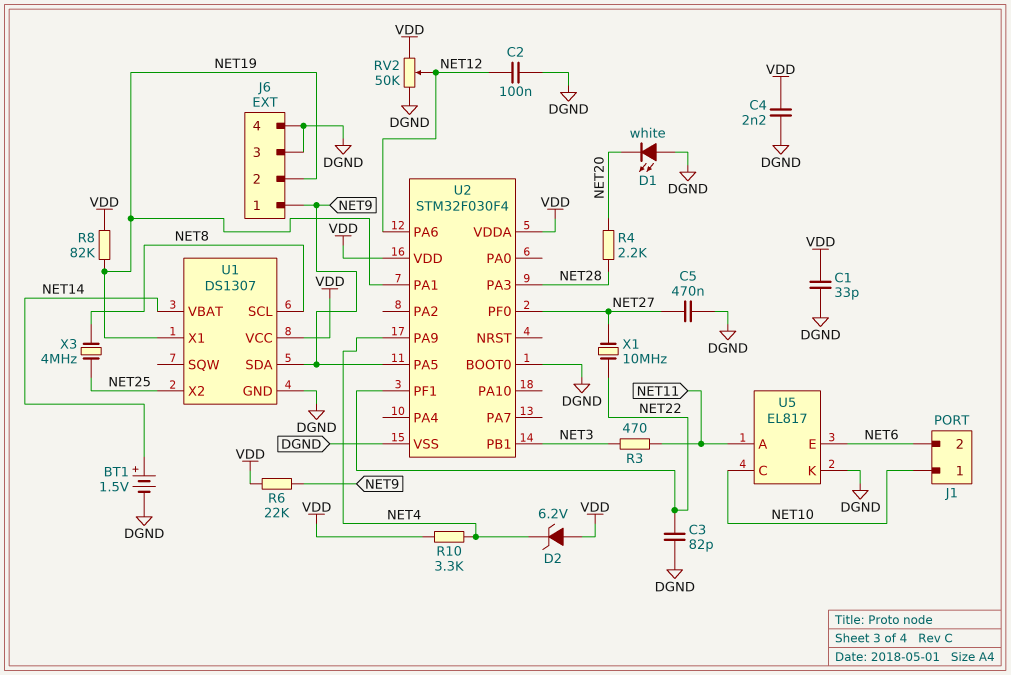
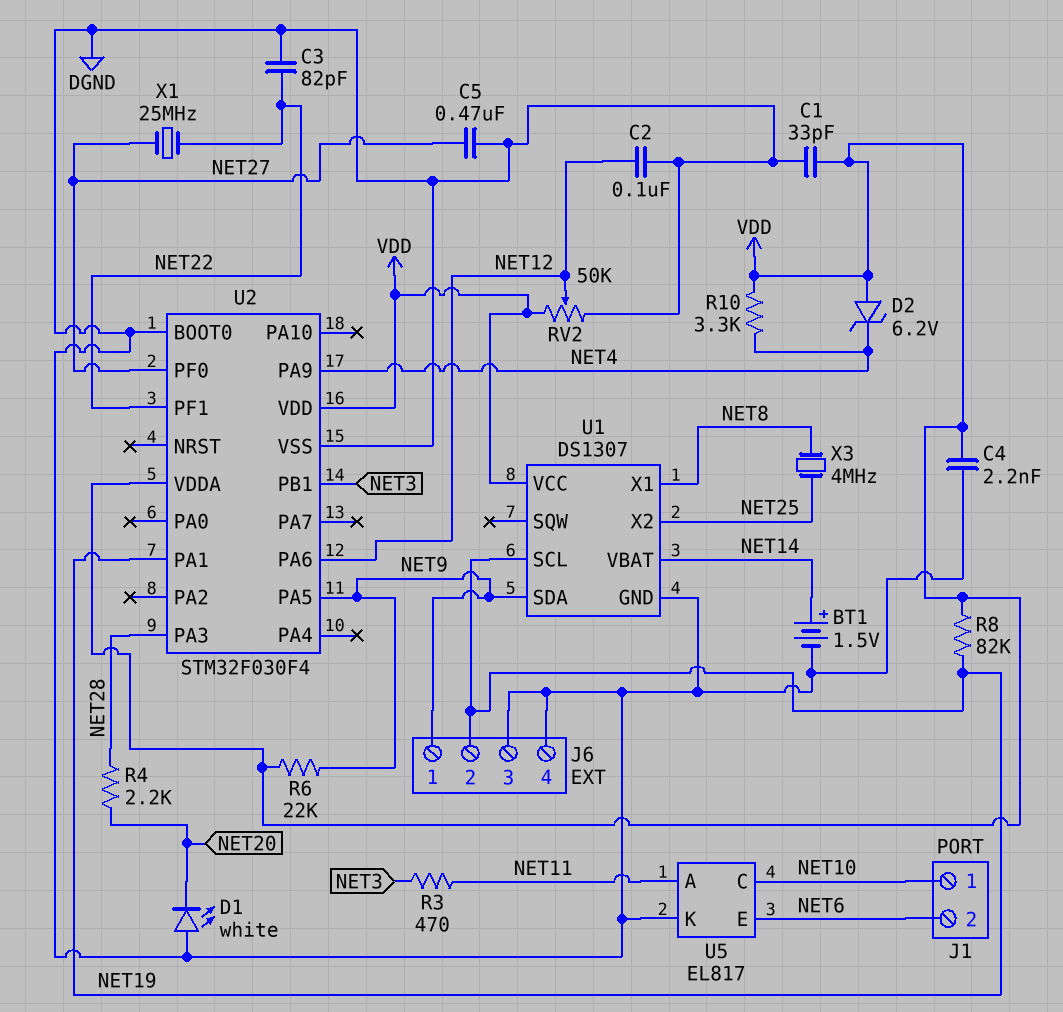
U1 pin SCL: NET8 -> NET19
U1 pin X1: NET19 -> NET8
X1: 10MHz (NET22, NET27) -> 25MHz (NET22, NET27)

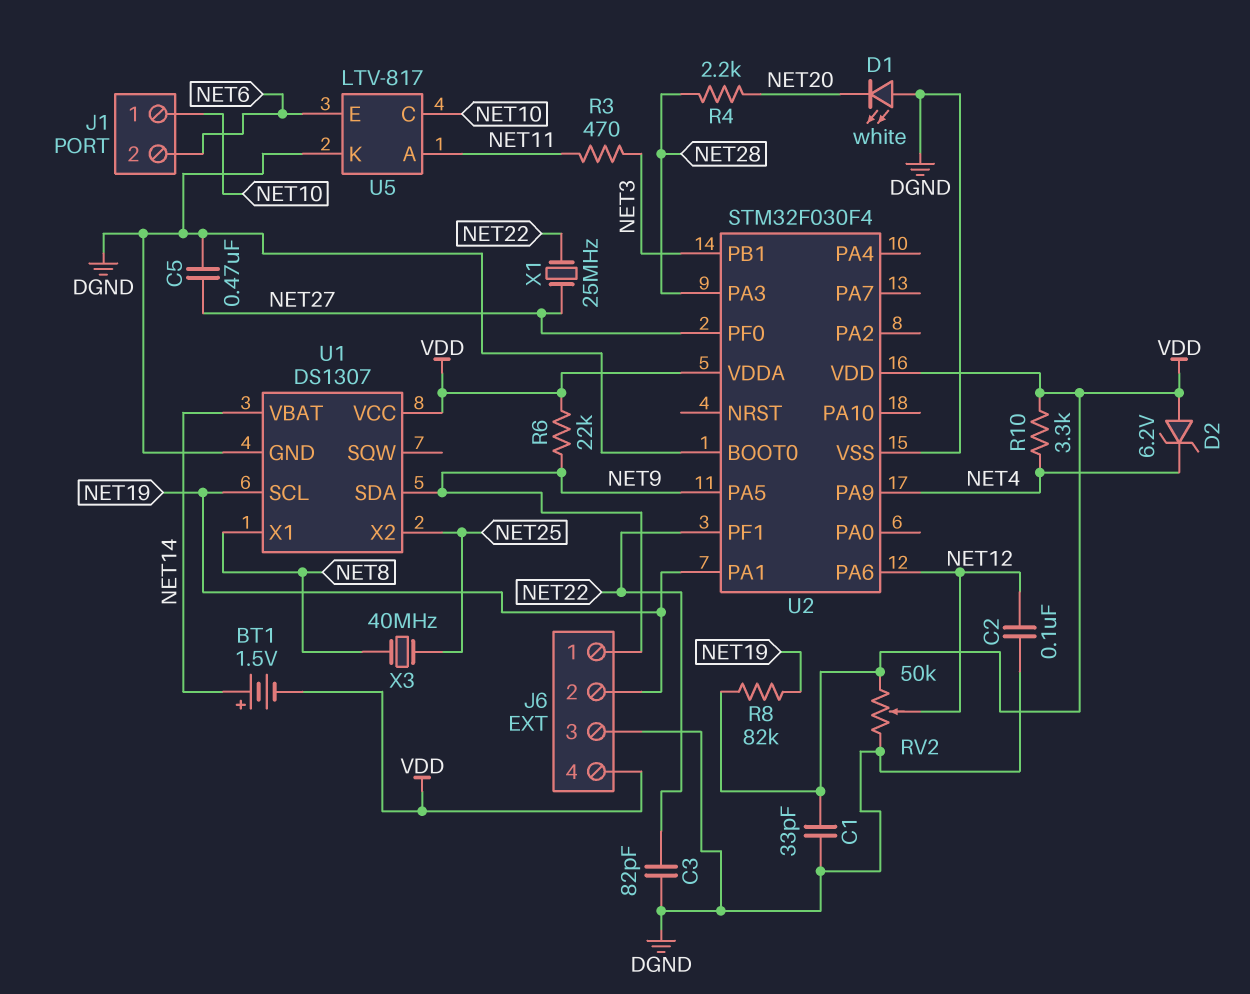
BT1: 1.5V (plus NET14, minus DGND) -> 1.5V (plus NET14, minus VDD)
C4: 2.2nF (DGND, VDD) -> none
J6 pin 4: DGND -> VDD
U5: EL817 -> LTV-817
X3: 4MHz (NET8, NET25) -> 40MHz (NET8, NET25)

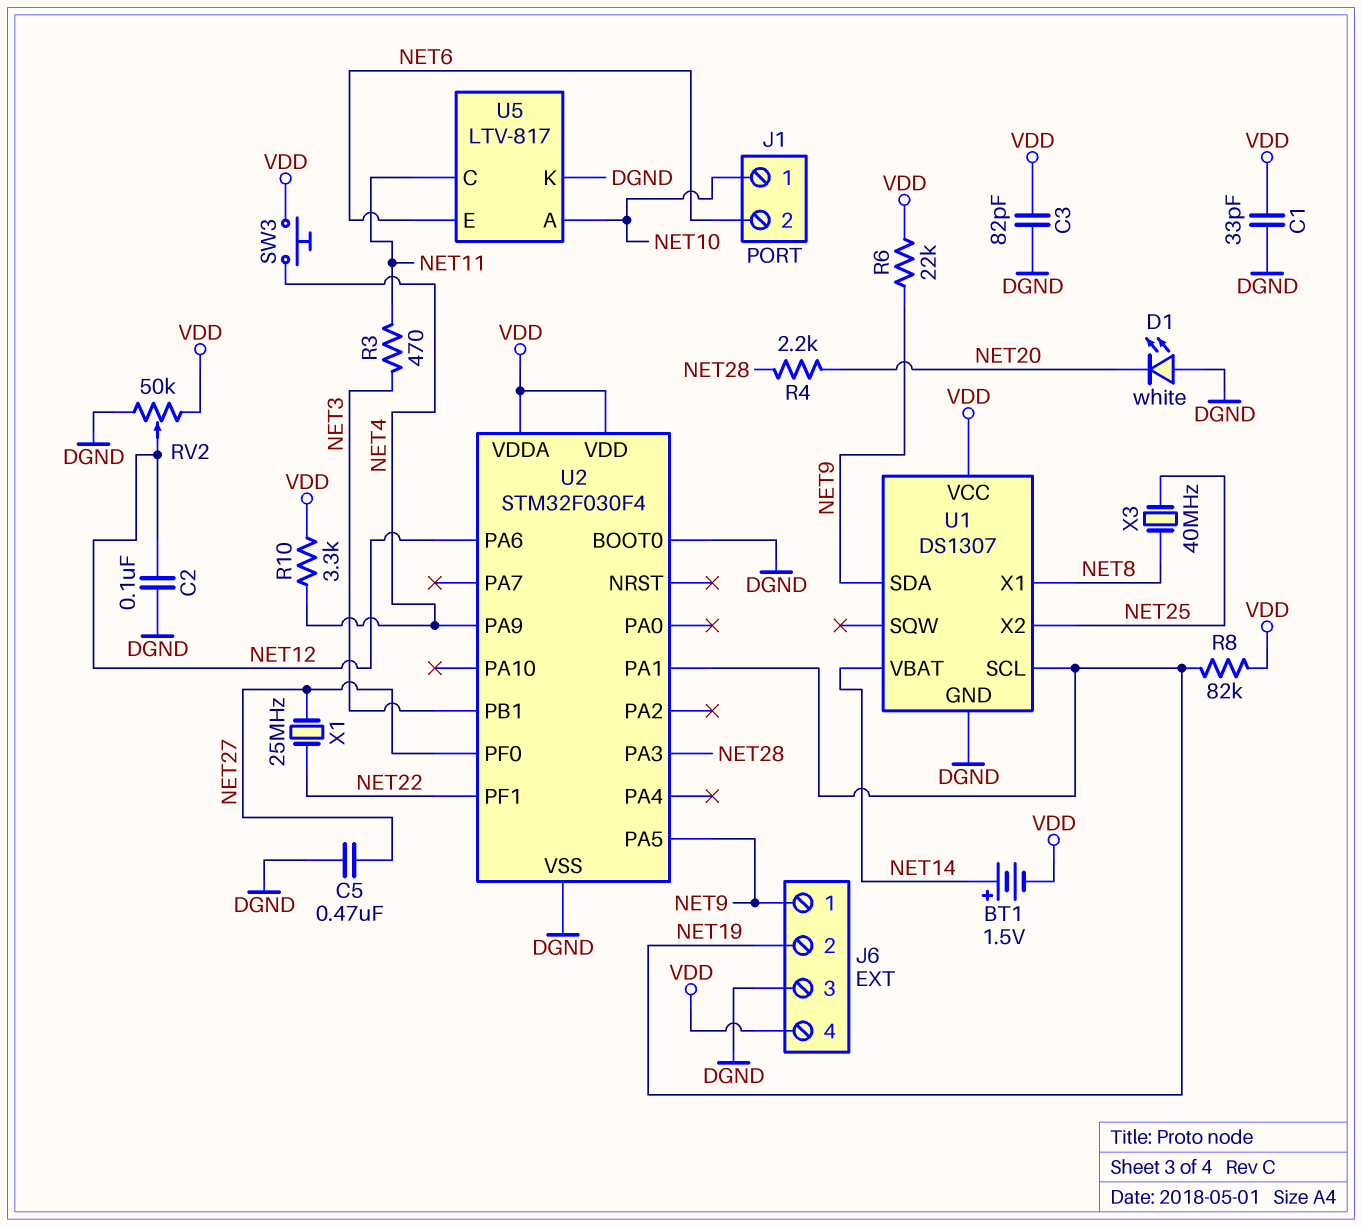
C3: 82pF (DGND, NET22) -> 82pF (DGND, VDD)
D2: zener 6.2V (A VDD, K NET4) -> none
SW3: none -> button (NET4, VDD)
U5 pin A: NET11 -> NET10
U5 pin C: NET10 -> NET11

